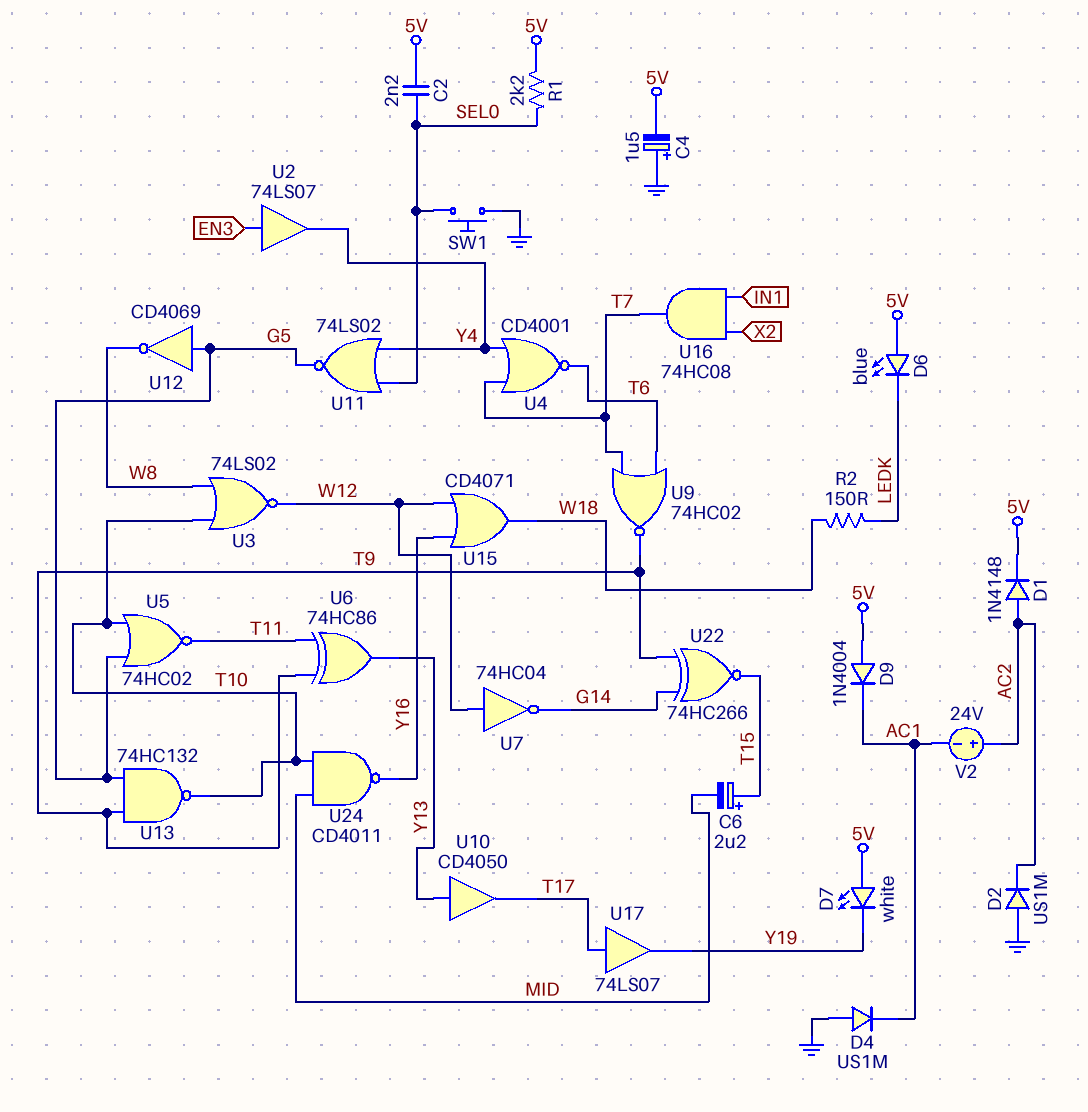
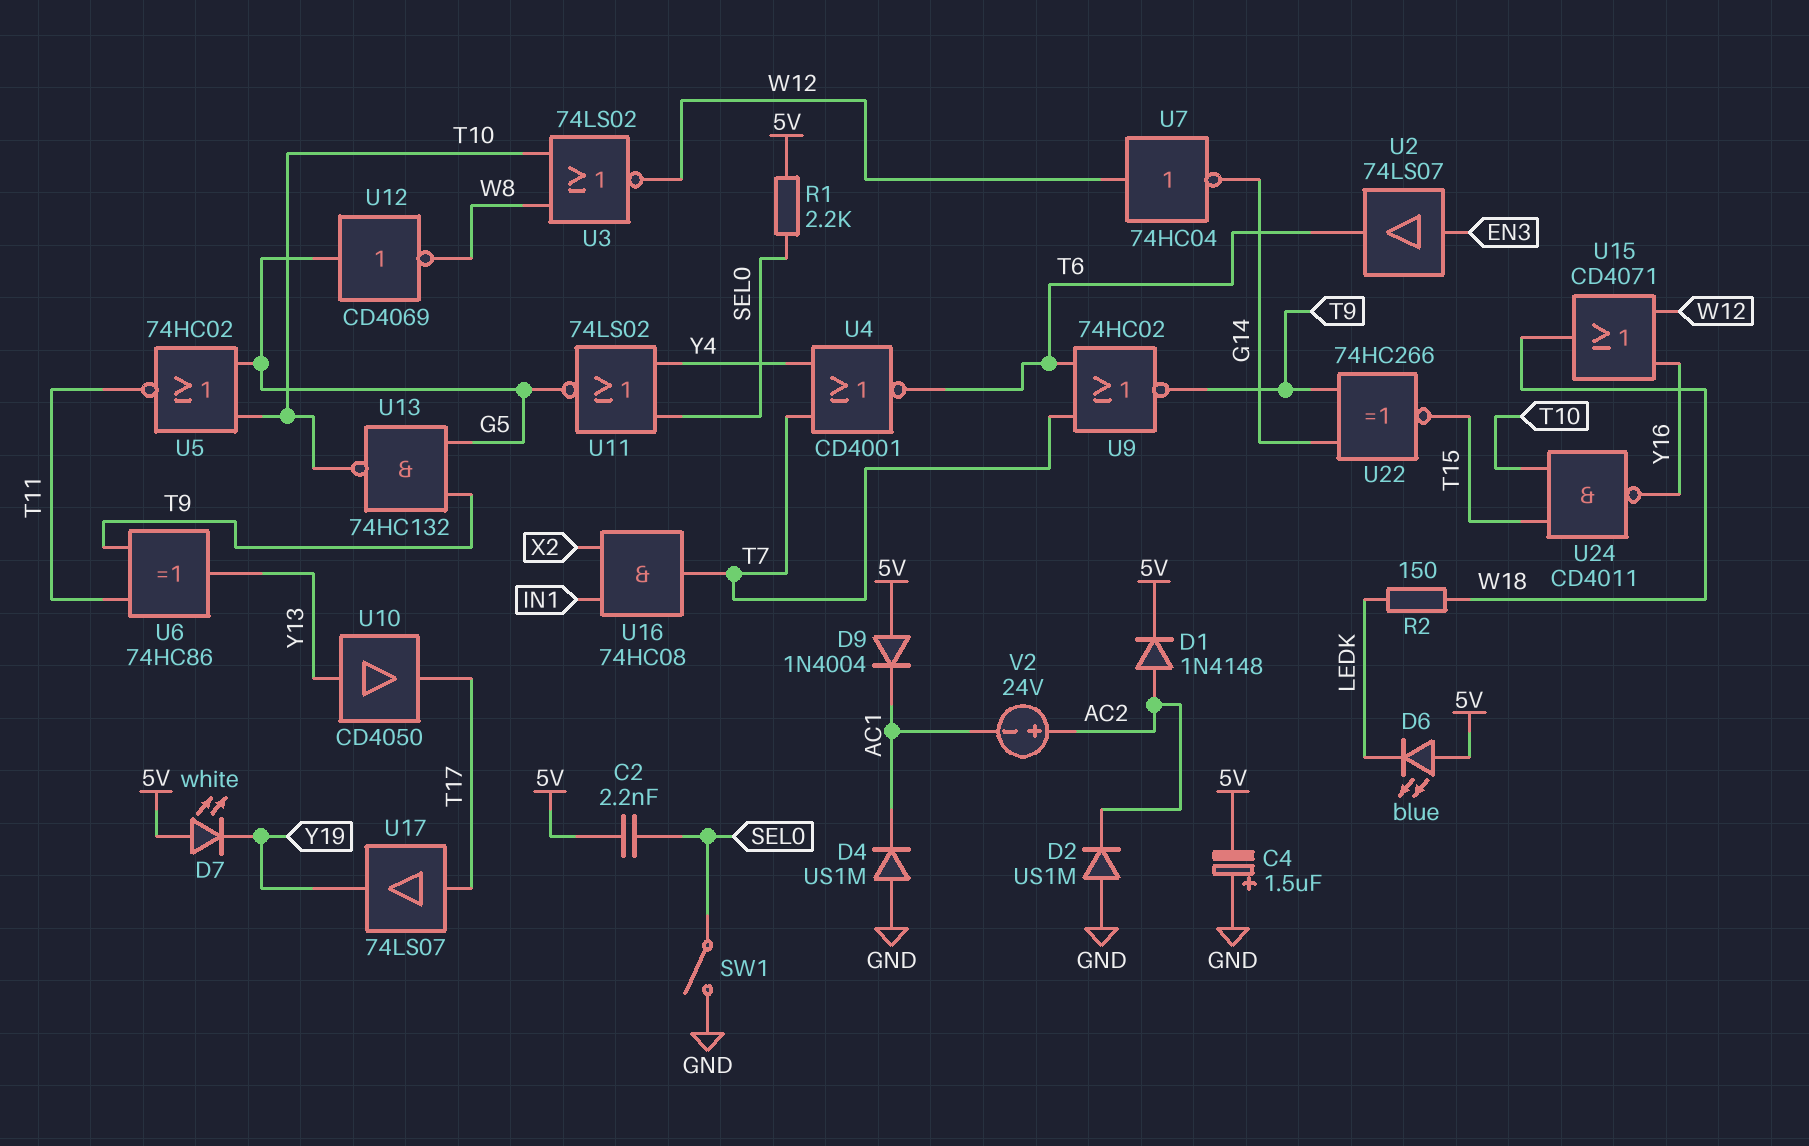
C6: 2.2uF (plus T15, minus MID) -> none
SW1: button (GND, SEL0) -> switch (GND, SEL0)
U2: buffer 74LS07 (in EN3, out Y4) -> buffer 74LS07 (in EN3, out T6)
U24: NAND CD4011 (in MID, in T10, out Y16) -> NAND CD4011 (in T10, in T15, out Y16)

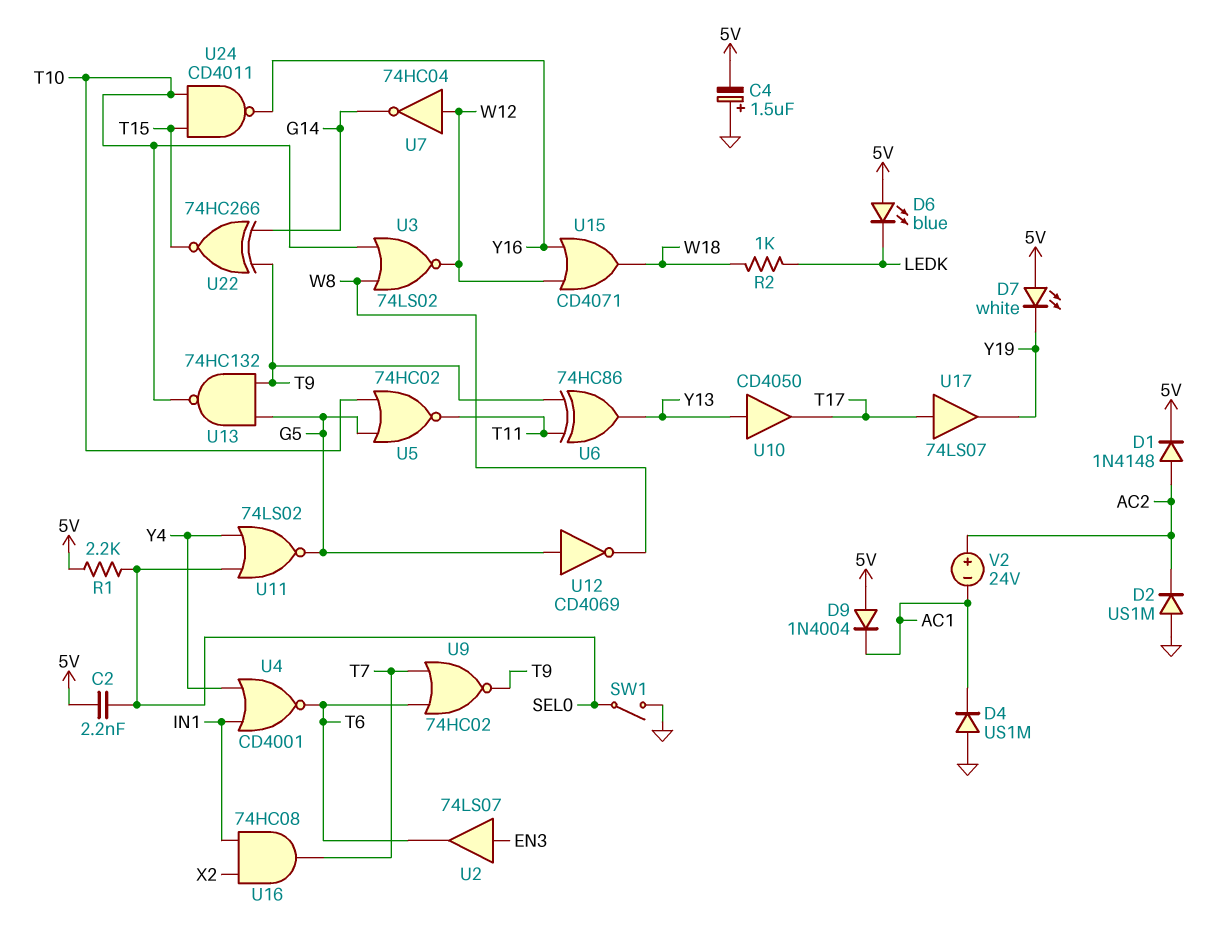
R2: 150 (LEDK, W18) -> 1k (LEDK, W18)
U4: NOR CD4001 (in T7, in Y4, out T6) -> NOR CD4001 (in IN1, in Y4, out T6)

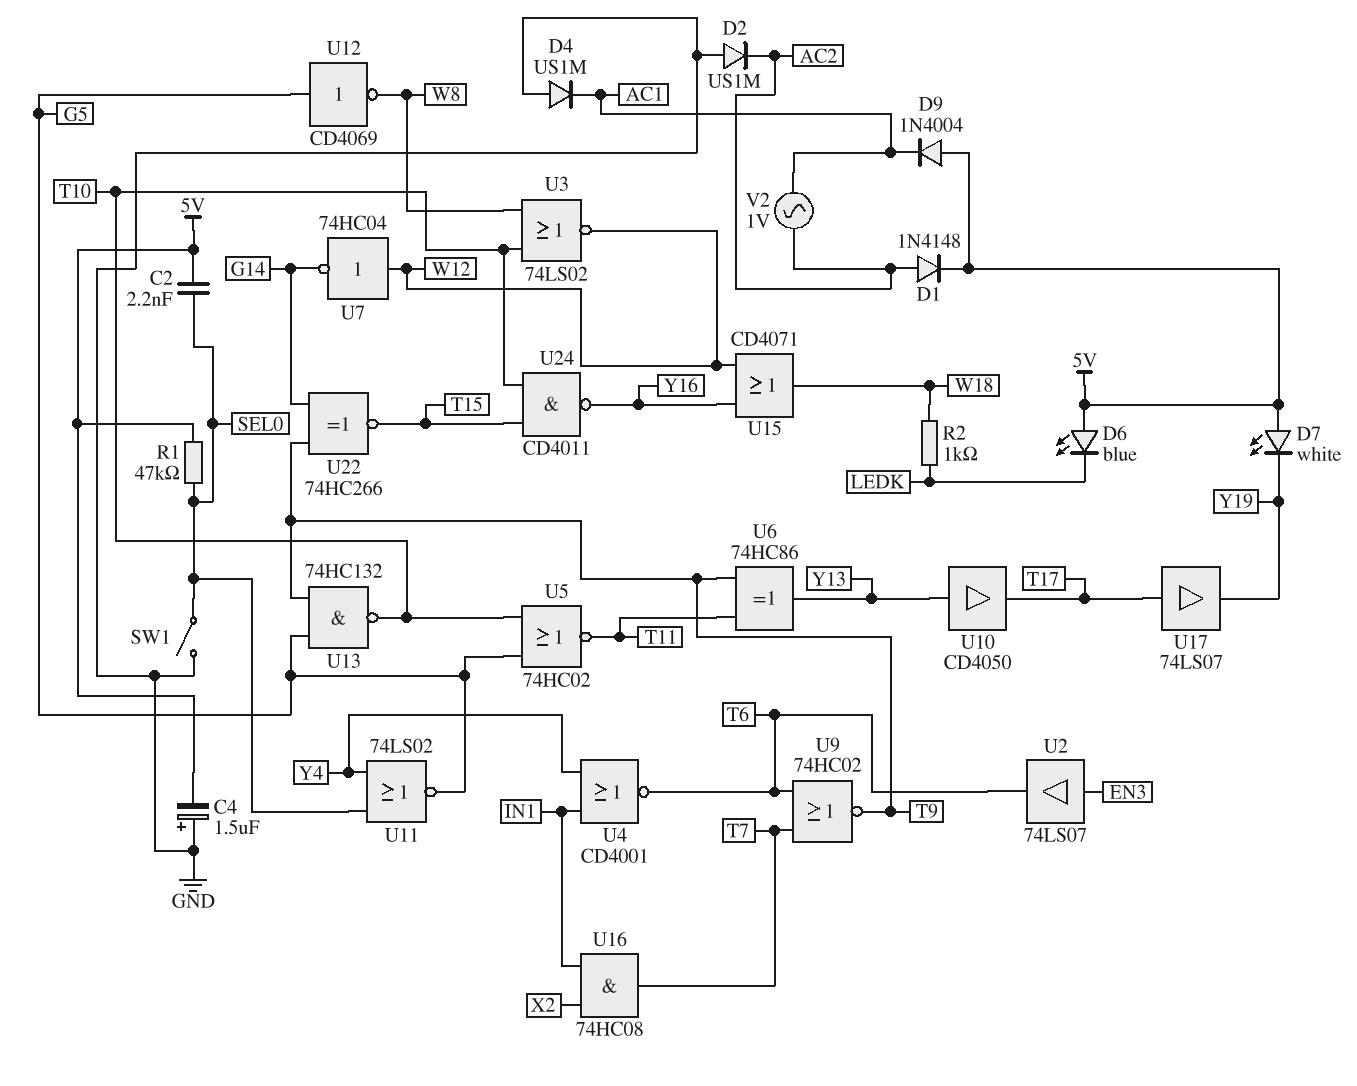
R1: 2.2k (5V, SEL0) -> 47k (5V, SEL0)
V2: 24V (plus AC2, minus AC1) -> AC 1V (AC1, AC2)

